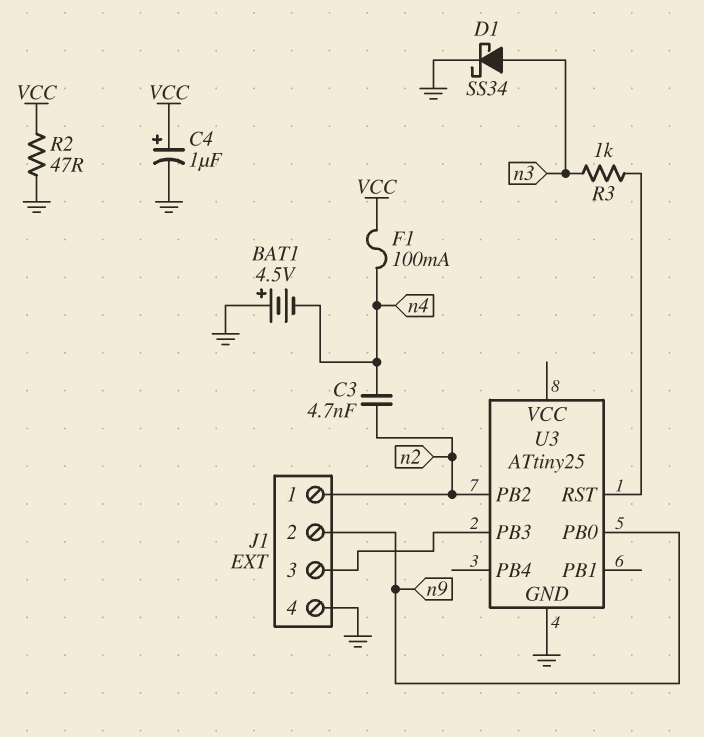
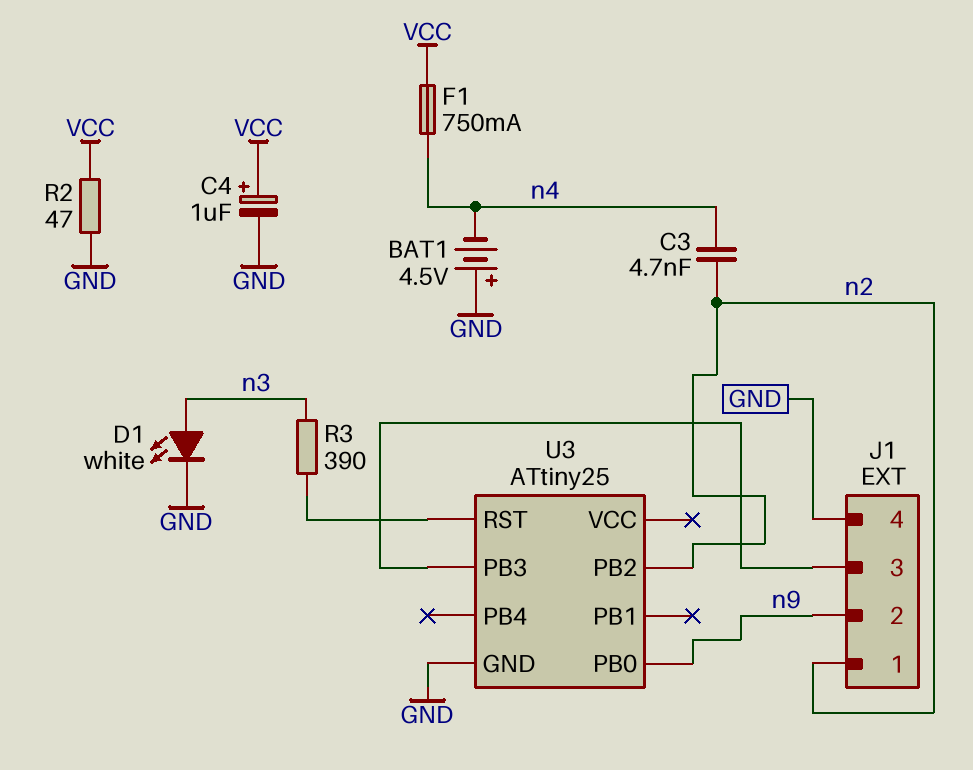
D1: schottky SS34 (A n3, K GND) -> LED white (A n3, K GND)
F1: 100mA (VCC, n4) -> 750mA (VCC, n4)
R3: 1k (U3/RST, n3) -> 390 (U3/RST, n3)

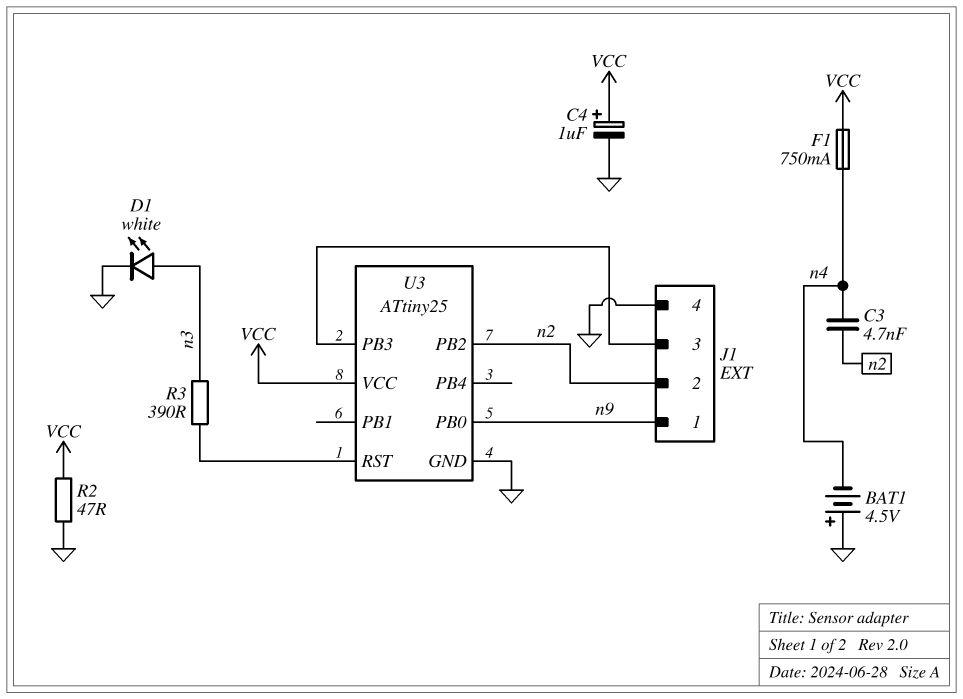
J1 pin 1: n2 -> n9
J1 pin 2: n9 -> n2
U3 pin VCC: none -> VCC

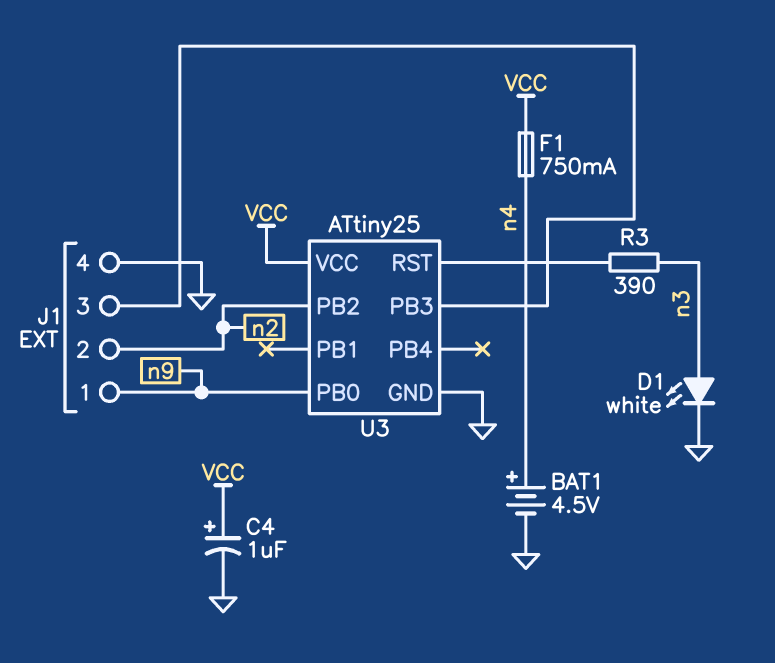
BAT1: 4.5V (plus GND, minus n4) -> 4.5V (plus n4, minus GND)
C3: 4.7nF (n2, n4) -> none
R2: 47 (GND, VCC) -> none

